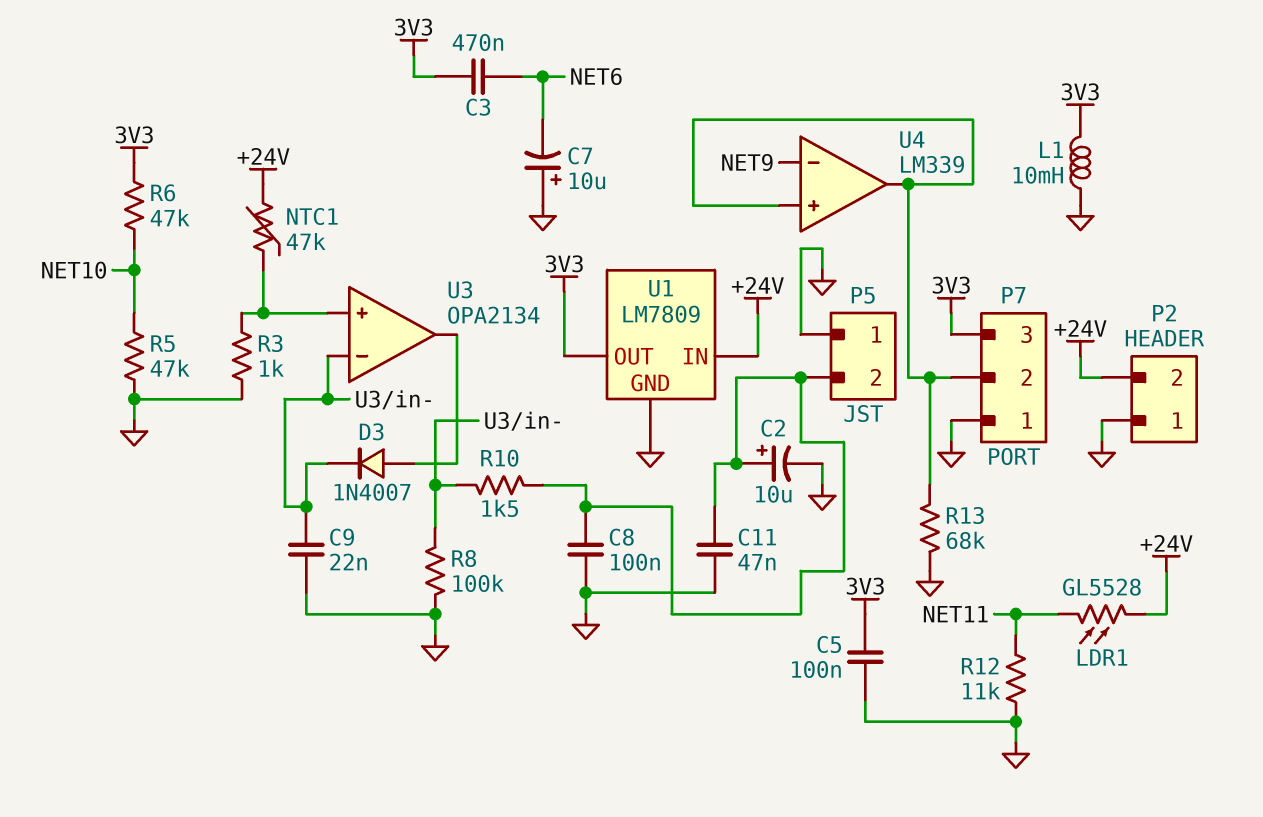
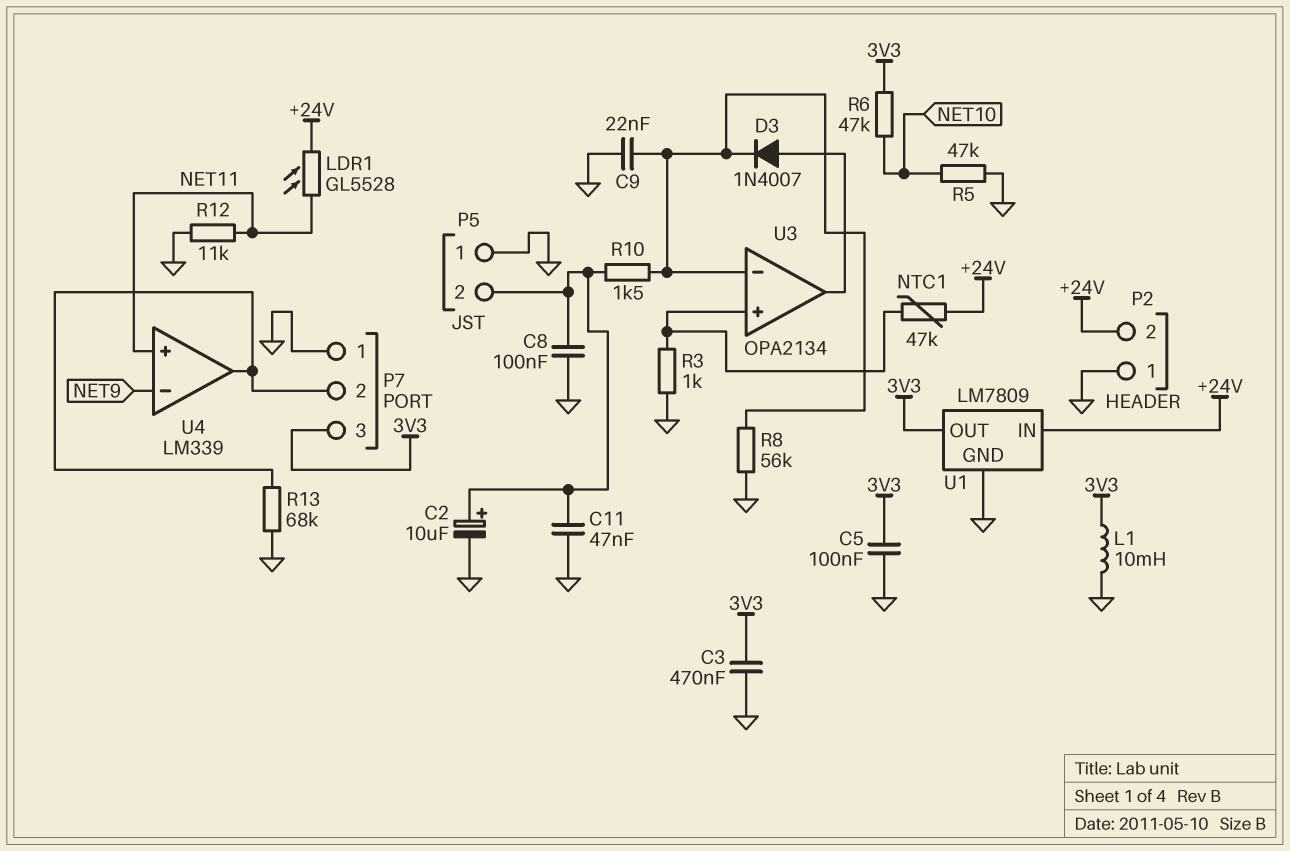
C3: 470nF (3V3, NET6) -> 470nF (3V3, GND)
C7: 10uF (plus GND, minus NET6) -> none
R8: 100k (GND, U3/in-) -> 56k (GND, U3/in-)
U4 pin in+: P7/2 -> NET11

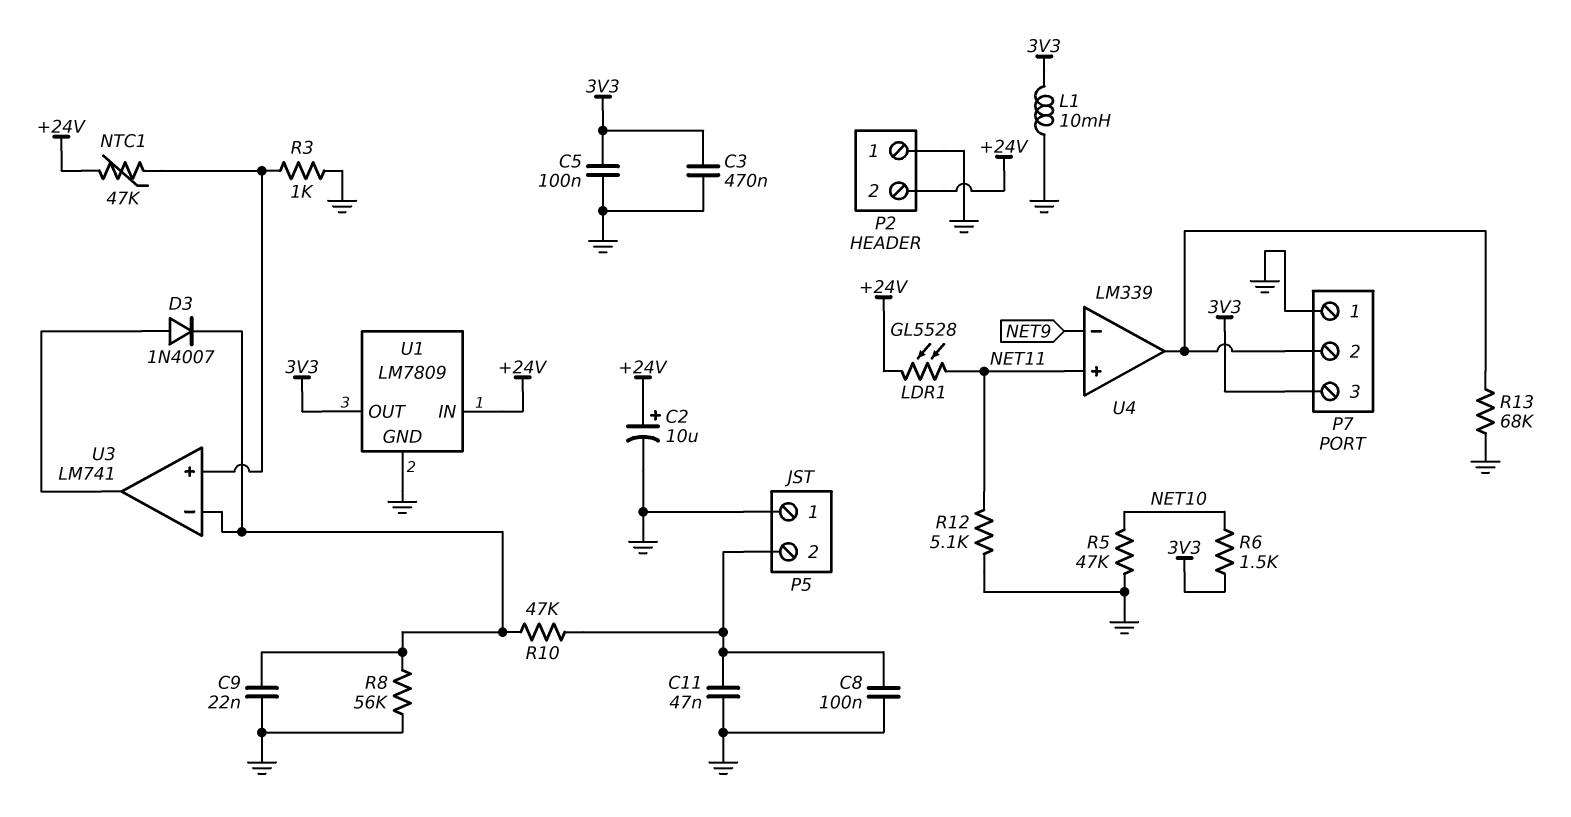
C2: 10uF (plus P5/2, minus GND) -> 10uF (plus +24V, minus GND)
R6: 47k (3V3, NET10) -> 1.5k (3V3, NET10)
R10: 1.5k (P5/2, U3/in-) -> 47k (P5/2, U3/in-)
R12: 11k (GND, NET11) -> 5.1k (GND, NET11)
U3: OPA2134 -> LM741

